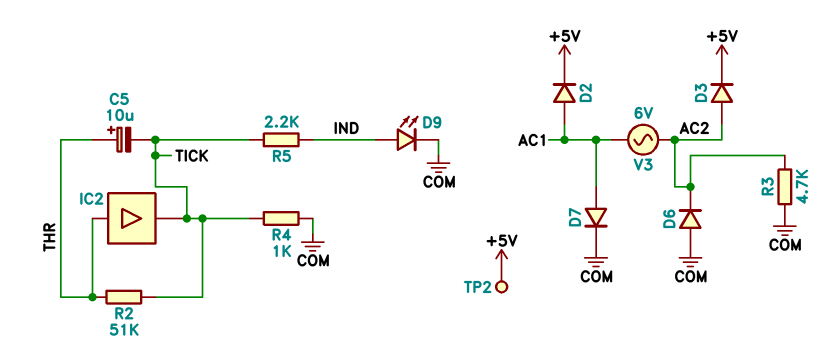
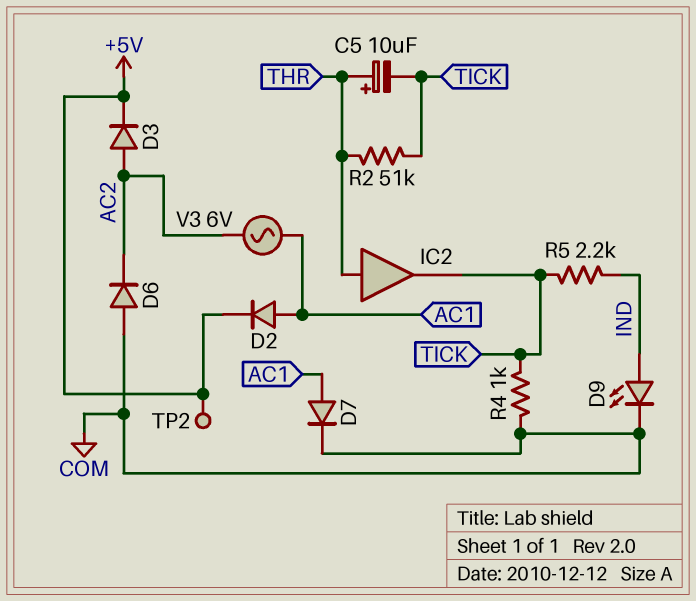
R3: 4.7k (AC2, COM) -> none

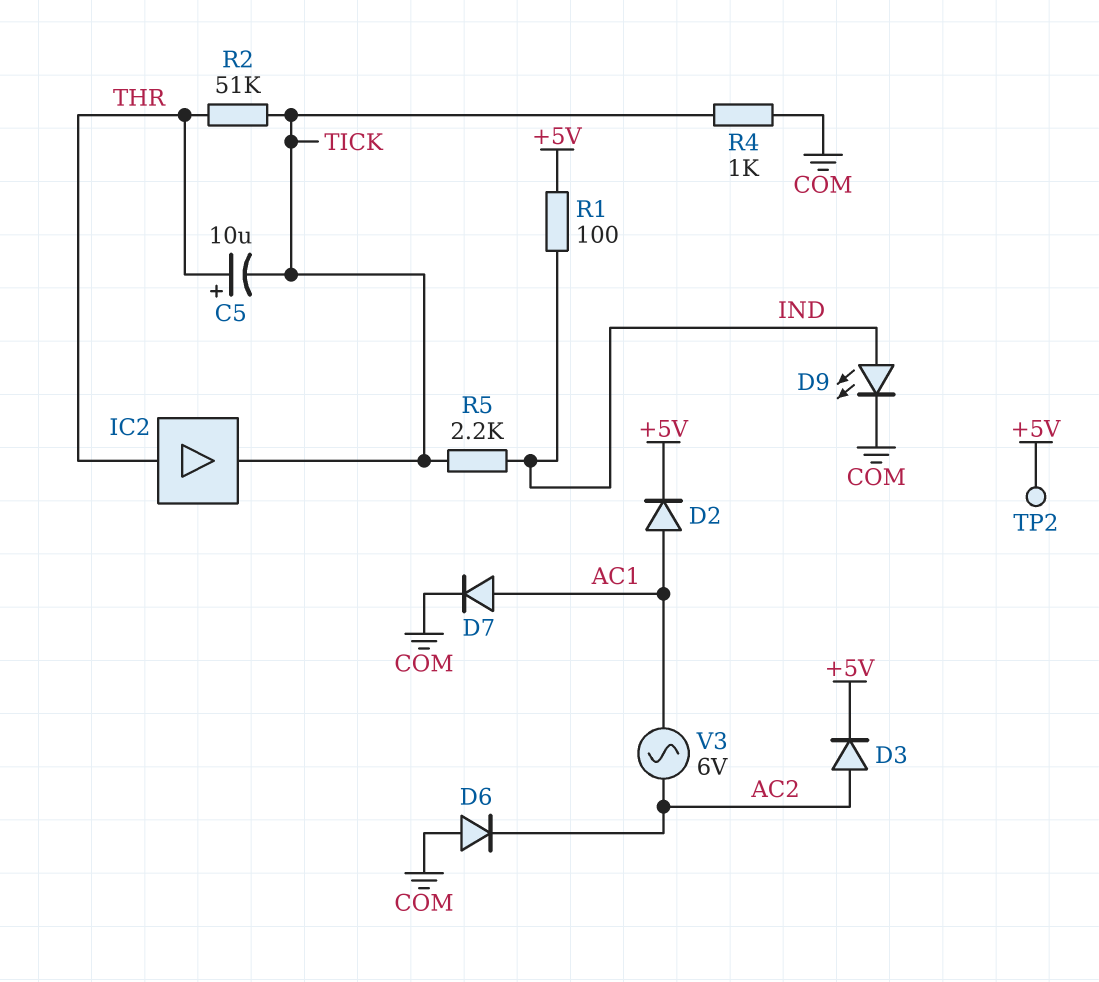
R1: none -> 100 (+5V, IND)

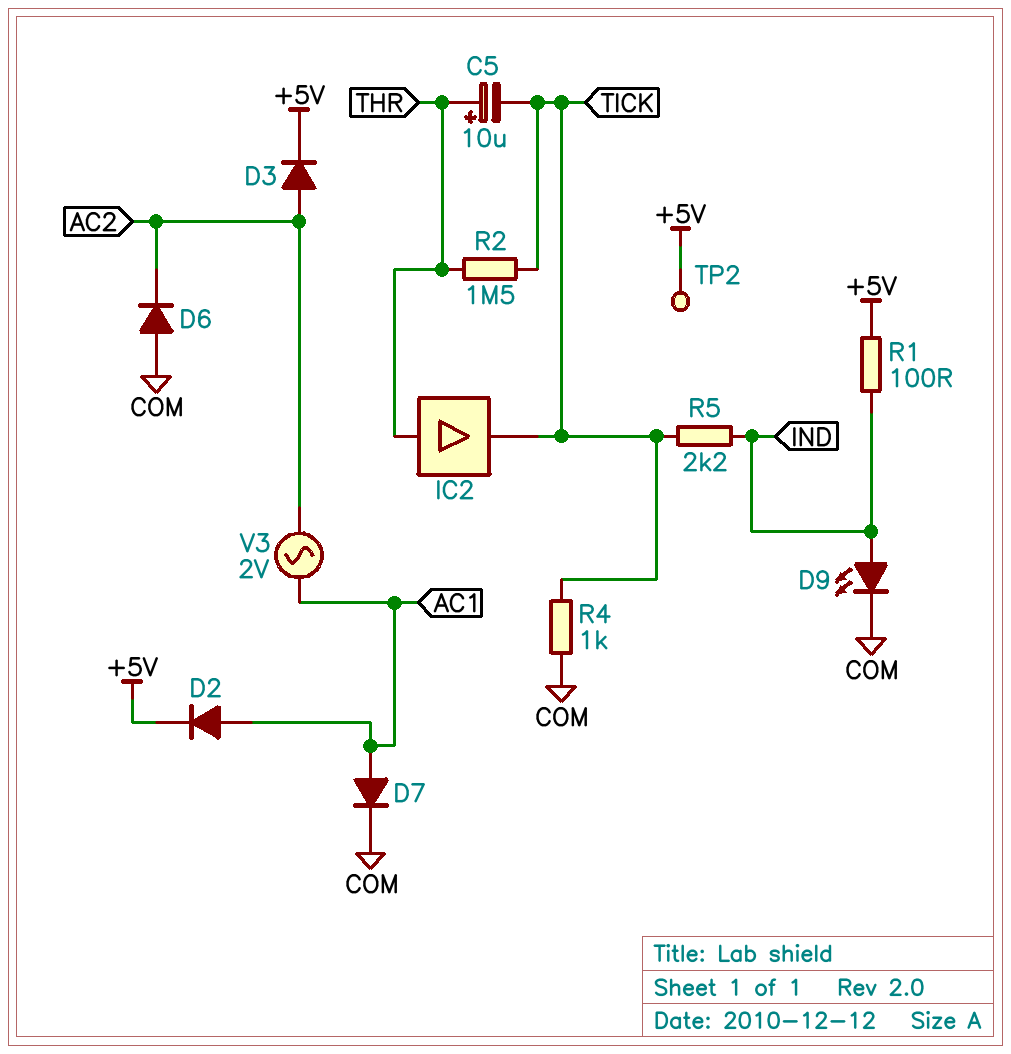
R2: 51k (THR, TICK) -> 1.5M (THR, TICK)
V3: AC 6V (AC1, AC2) -> AC 2V (AC1, AC2)

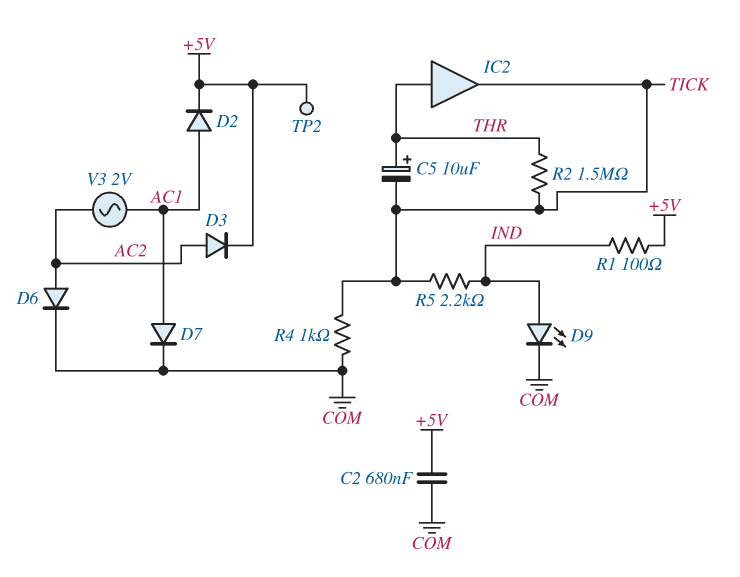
C2: none -> 680nF (+5V, COM)
D6: diode (A COM, K AC2) -> diode (A AC2, K COM)

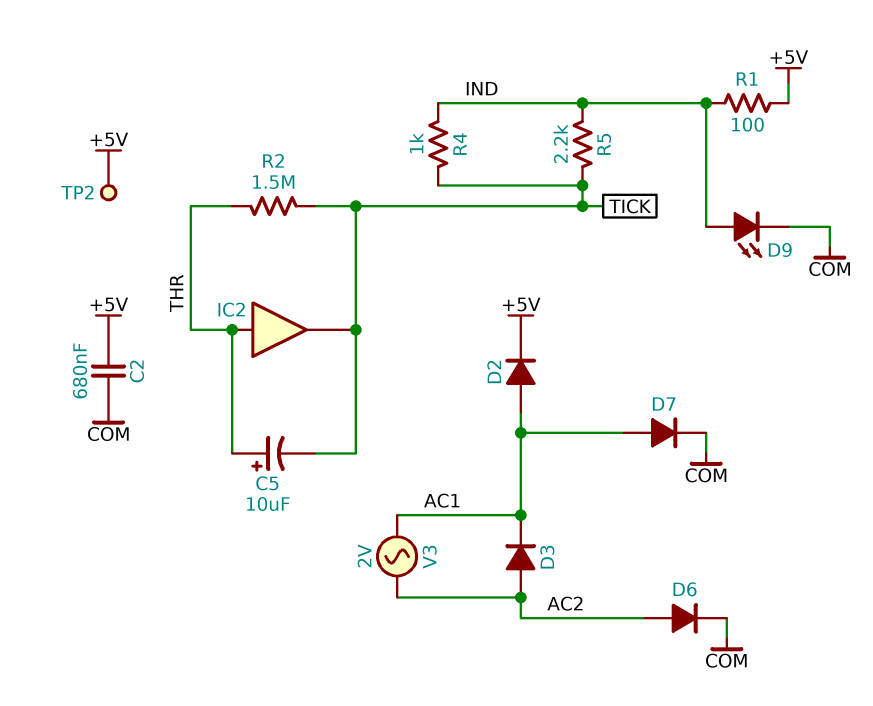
D3: diode (A AC2, K +5V) -> diode (A AC2, K AC1)
R4: 1k (COM, TICK) -> 1k (IND, TICK)

